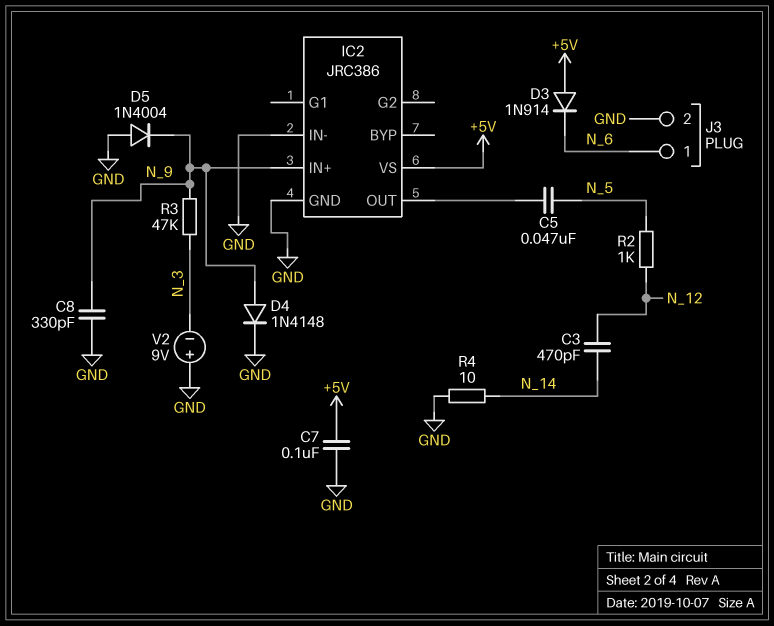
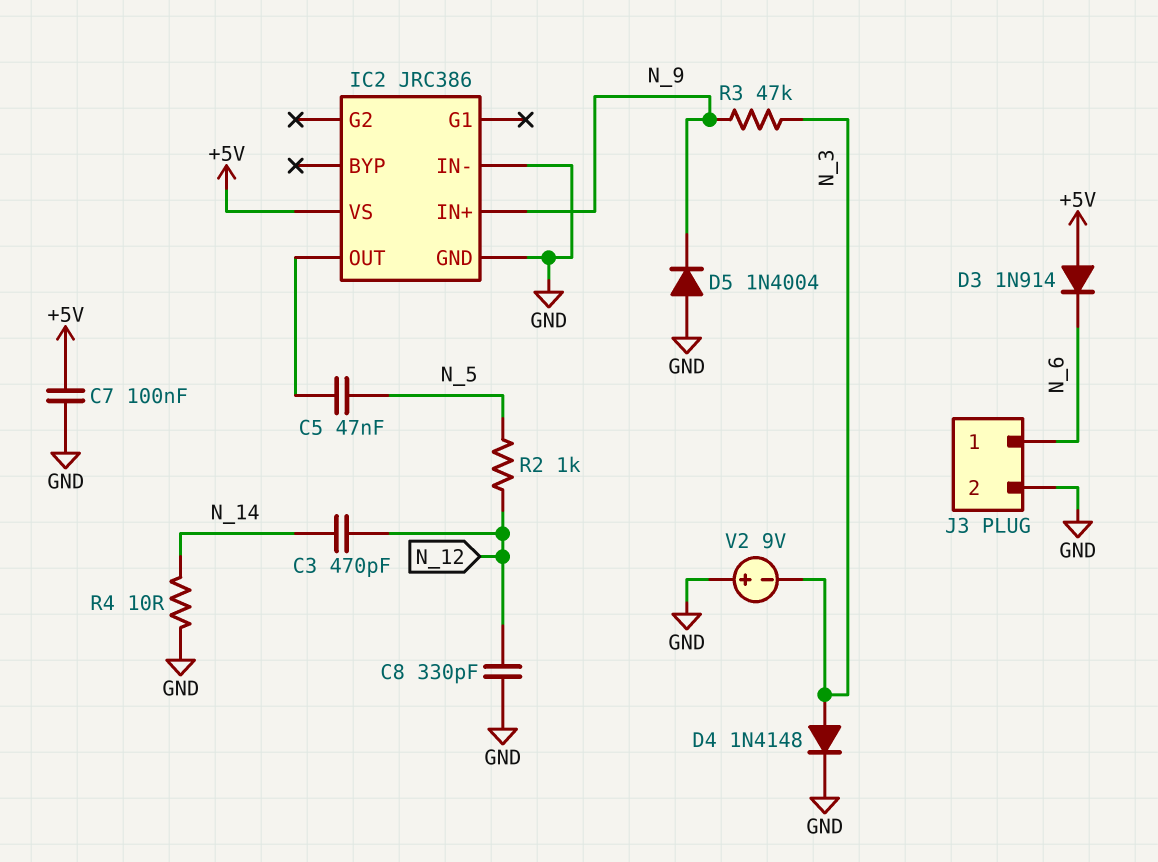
C8: 330pF (GND, N_9) -> 330pF (GND, N_12)
D4: diode 1N4148 (A N_9, K GND) -> diode 1N4148 (A N_3, K GND)

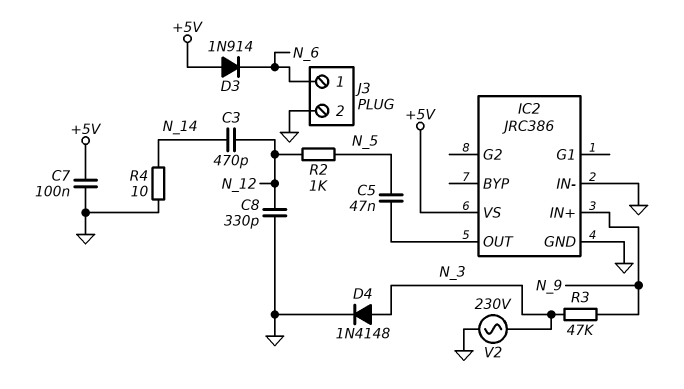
D5: diode 1N4004 (A GND, K N_9) -> none
V2: 9V (plus GND, minus N_3) -> AC 230V (GND, N_3)

